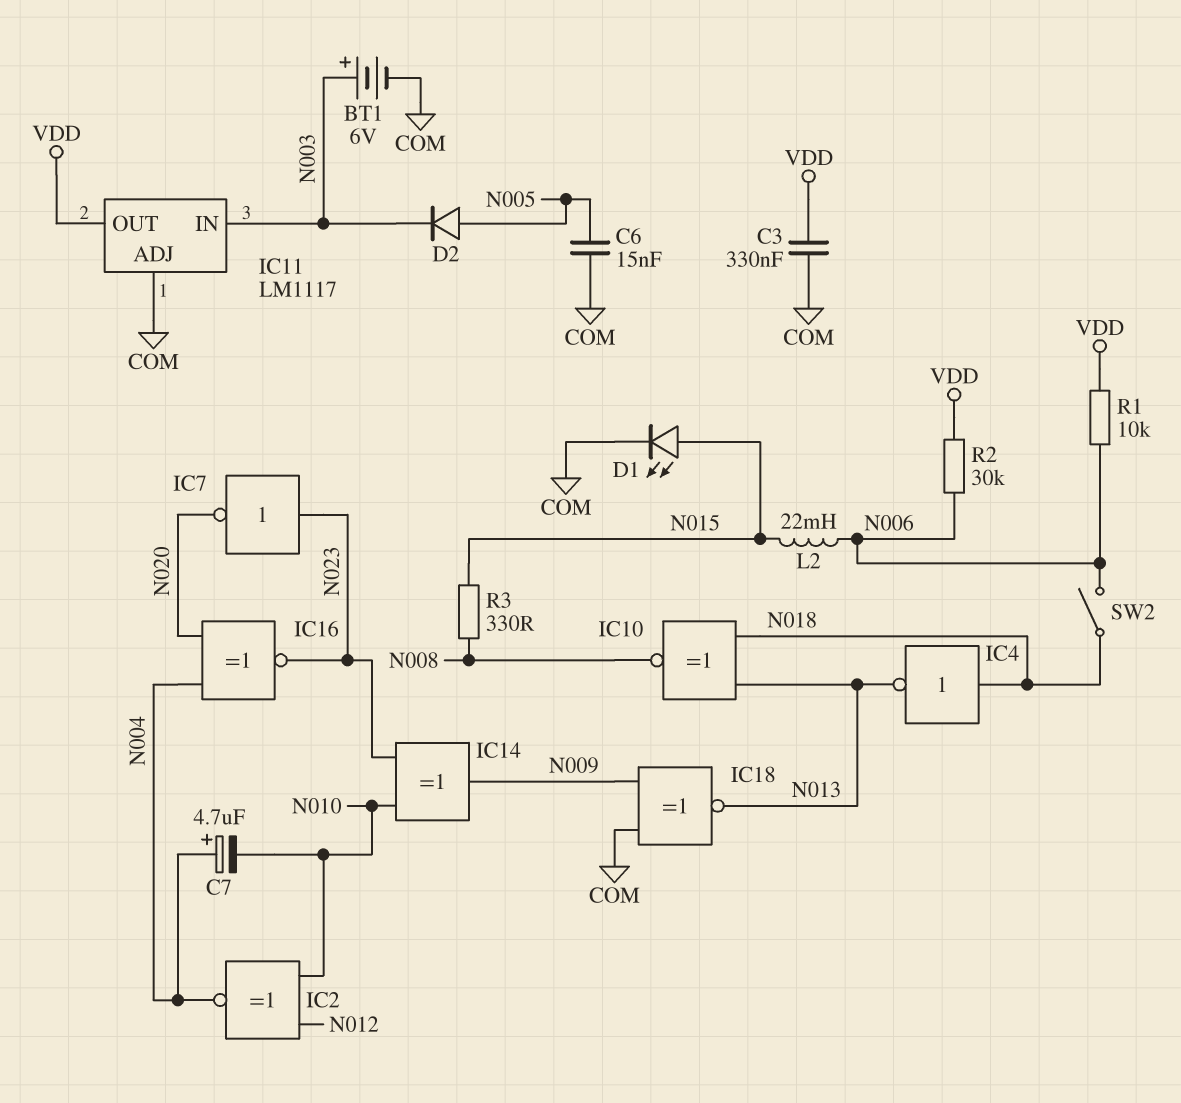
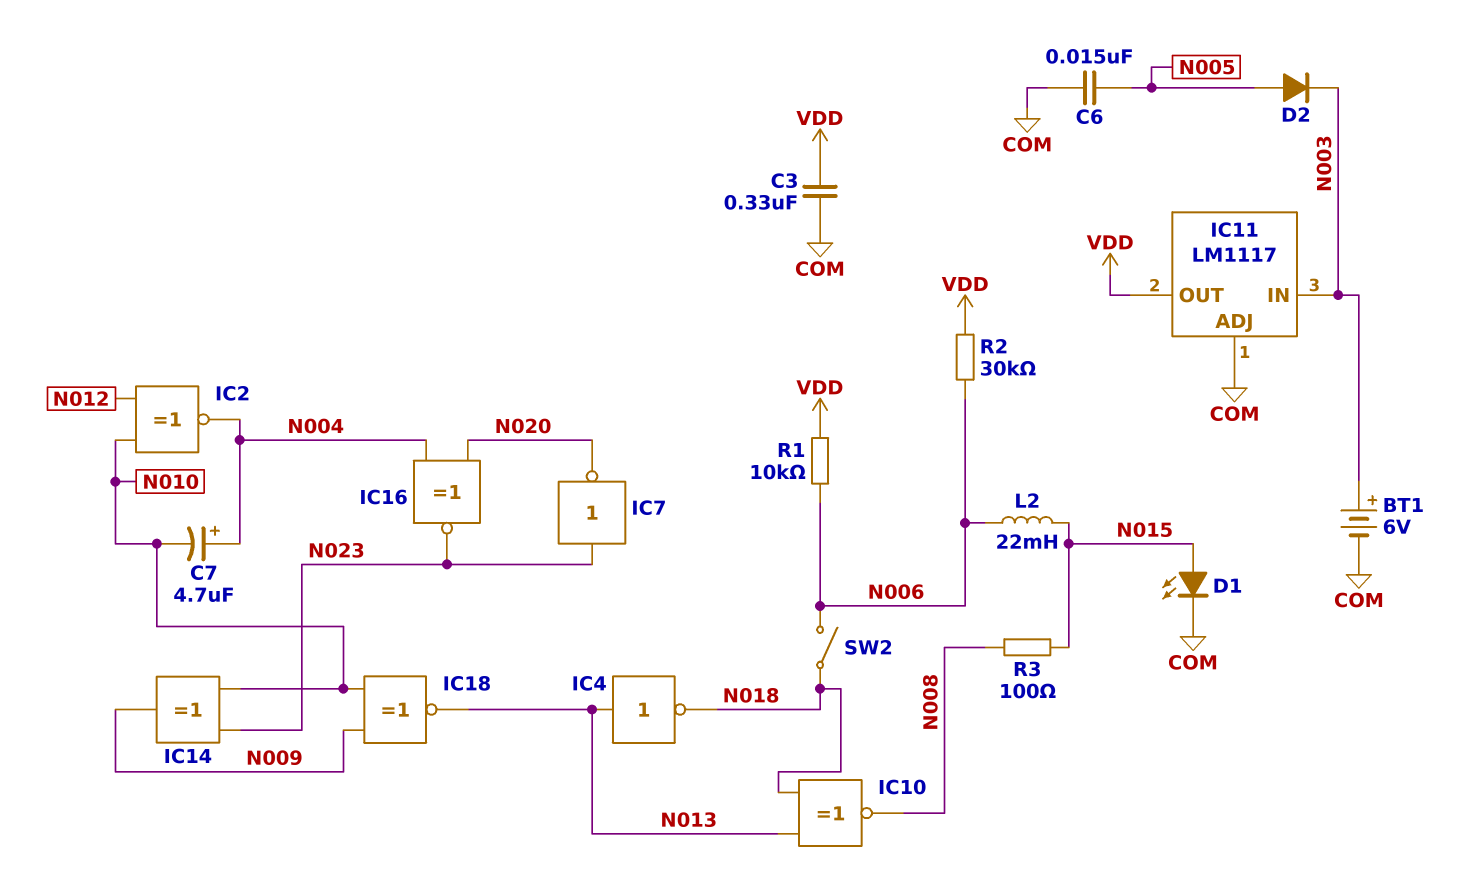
IC4: NOT (in N018, out N013) -> NOT (in N013, out N018)
IC18: XNOR (in COM, in N009, out N013) -> XNOR (in N009, in N010, out N013)
R3: 330 (N008, N015) -> 100 (N008, N015)

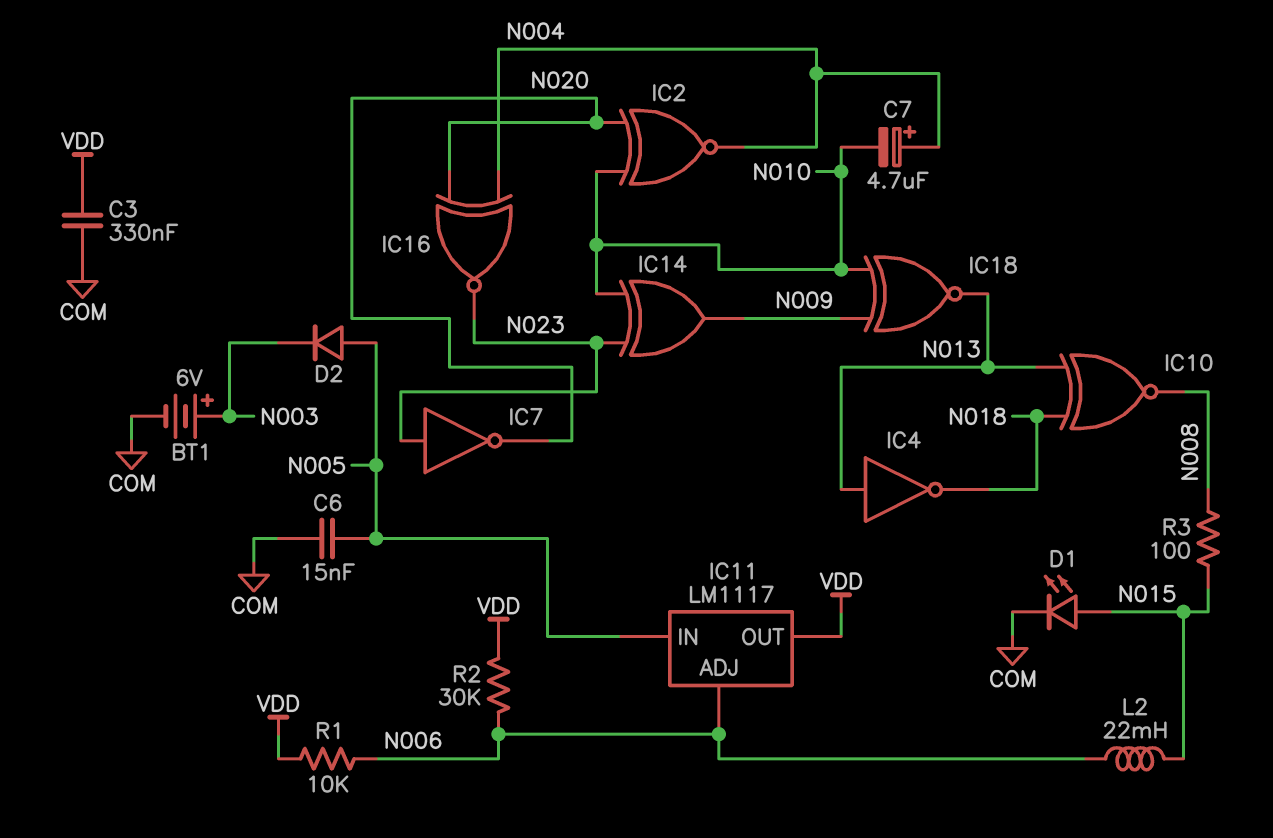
IC2: XNOR (in N010, in N012, out N004) -> XNOR (in N010, in N020, out N004)
IC11 pin ADJ: COM -> N006
IC11 pin IN: N003 -> N005
SW2: switch (N006, N018) -> none

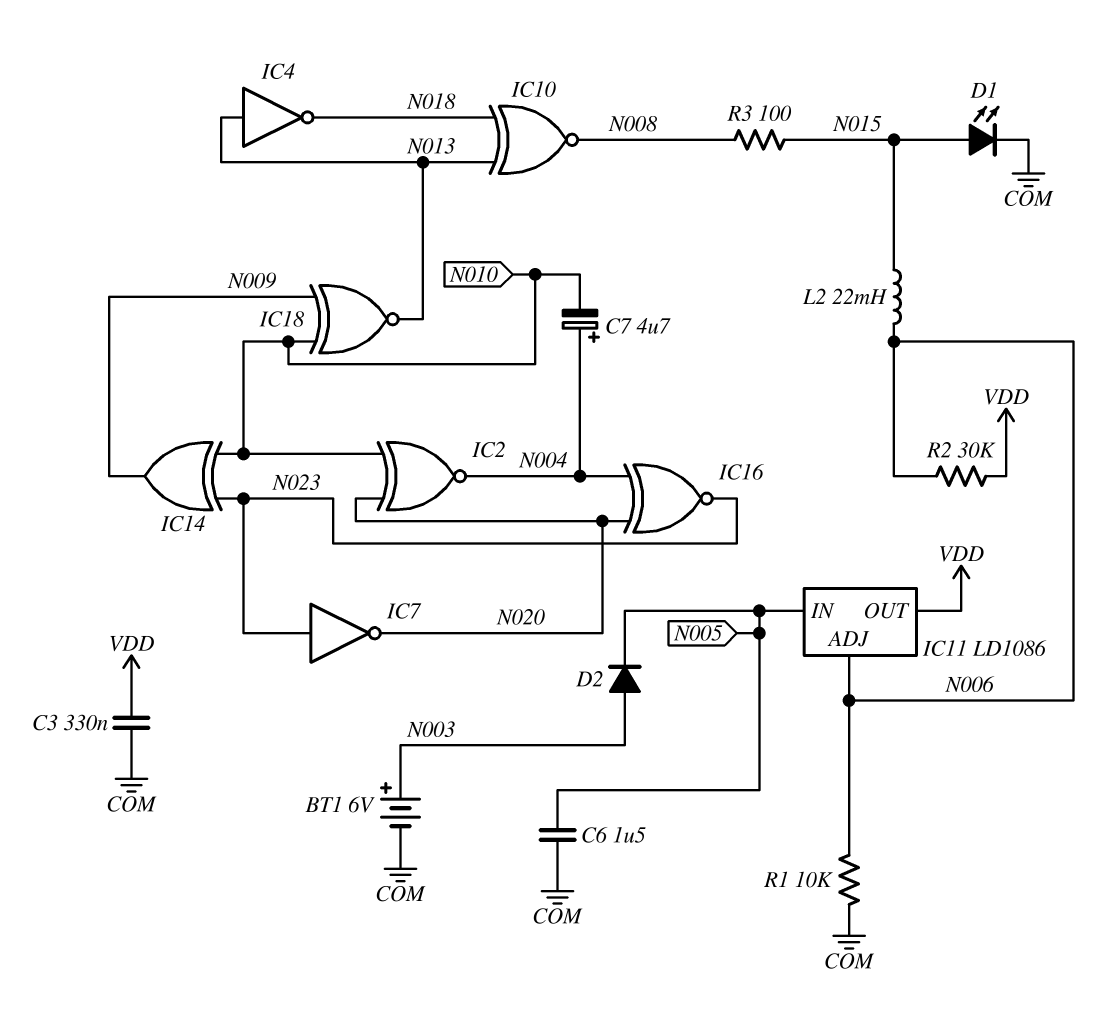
C6: 15nF (COM, N005) -> 1.5uF (COM, N005)
D2: diode (A N005, K N003) -> diode (A N003, K N005)
IC11: LM1117 -> LD1086
R1: 10k (N006, VDD) -> 10k (COM, N006)

